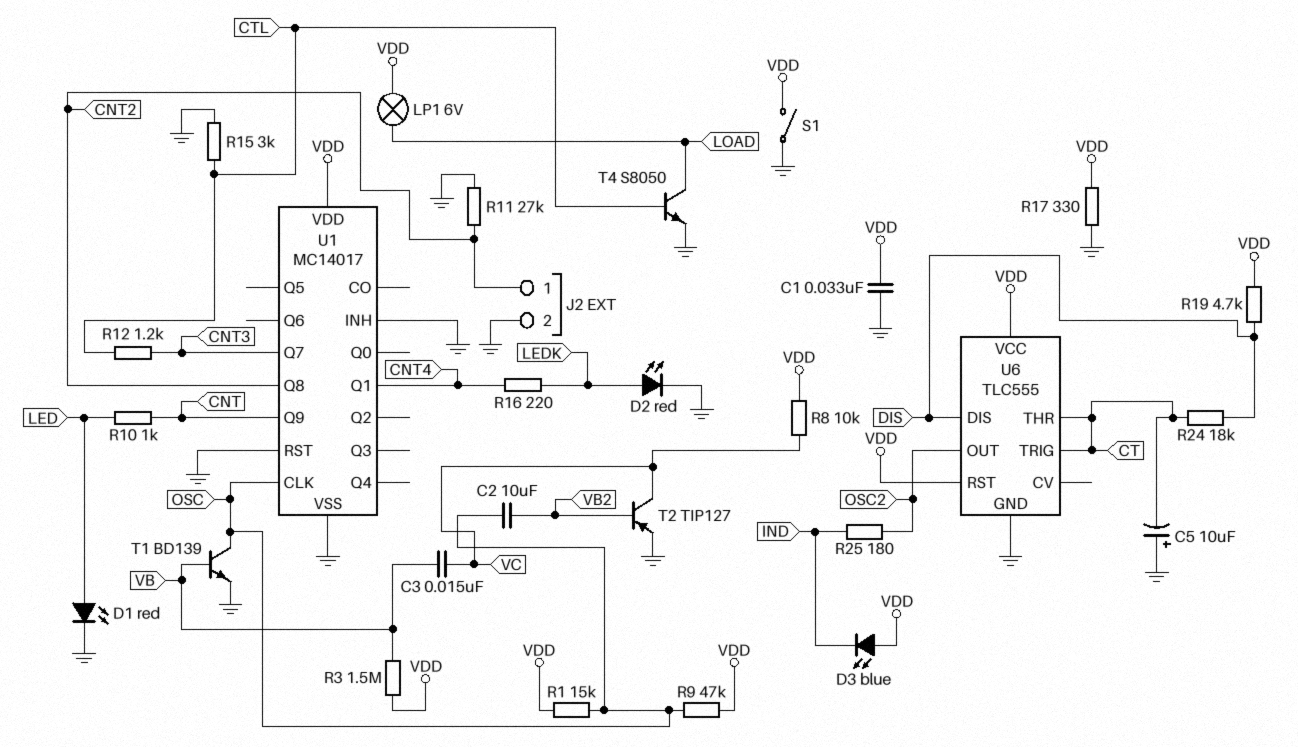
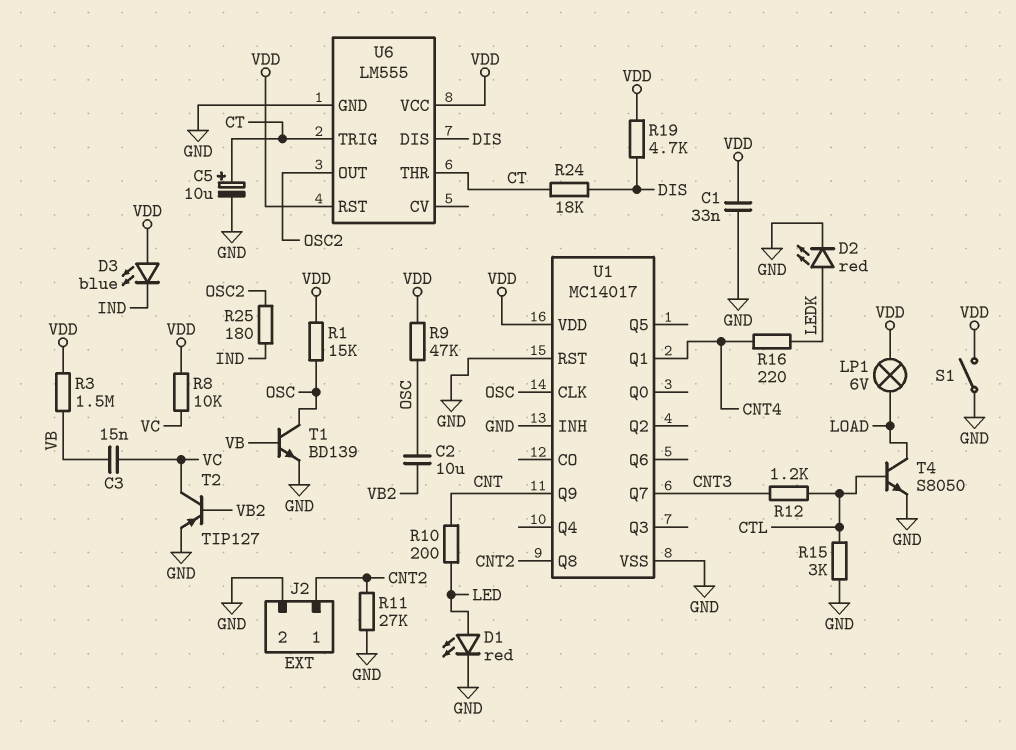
C5: 10uF (plus GND, minus CT) -> 10uF (plus CT, minus GND)
R10: 1k (CNT, LED) -> 200 (CNT, LED)
R17: 330 (GND, VDD) -> none
U6: TLC555 -> LM555

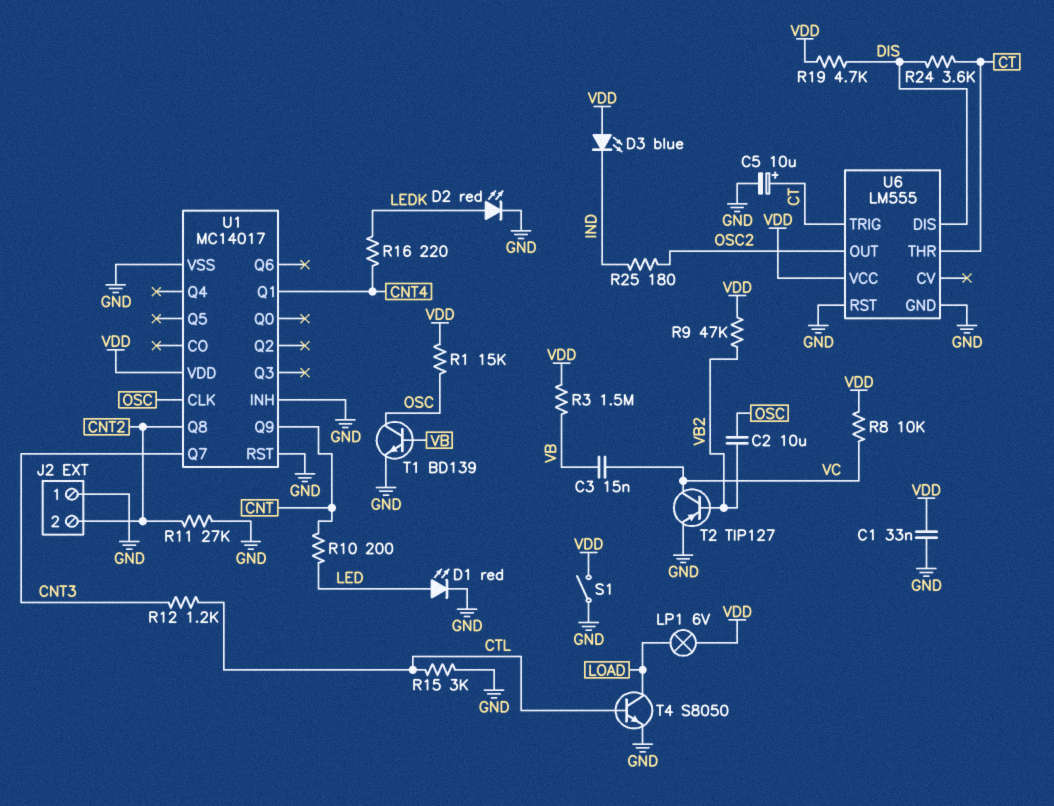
J2 pin 1: CNT2 -> GND
J2 pin 2: GND -> CNT2
R9: 47k (OSC, VDD) -> 47k (VB2, VDD)
R24: 18k (CT, DIS) -> 3.6k (CT, DIS)
U6 pin RST: VDD -> GND

